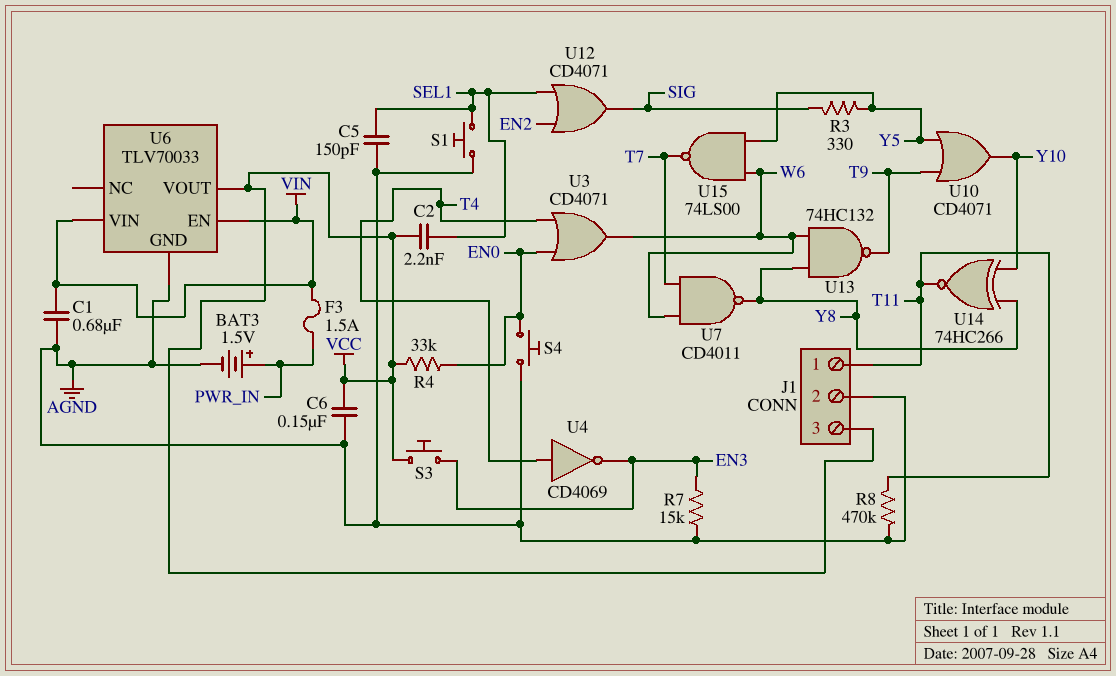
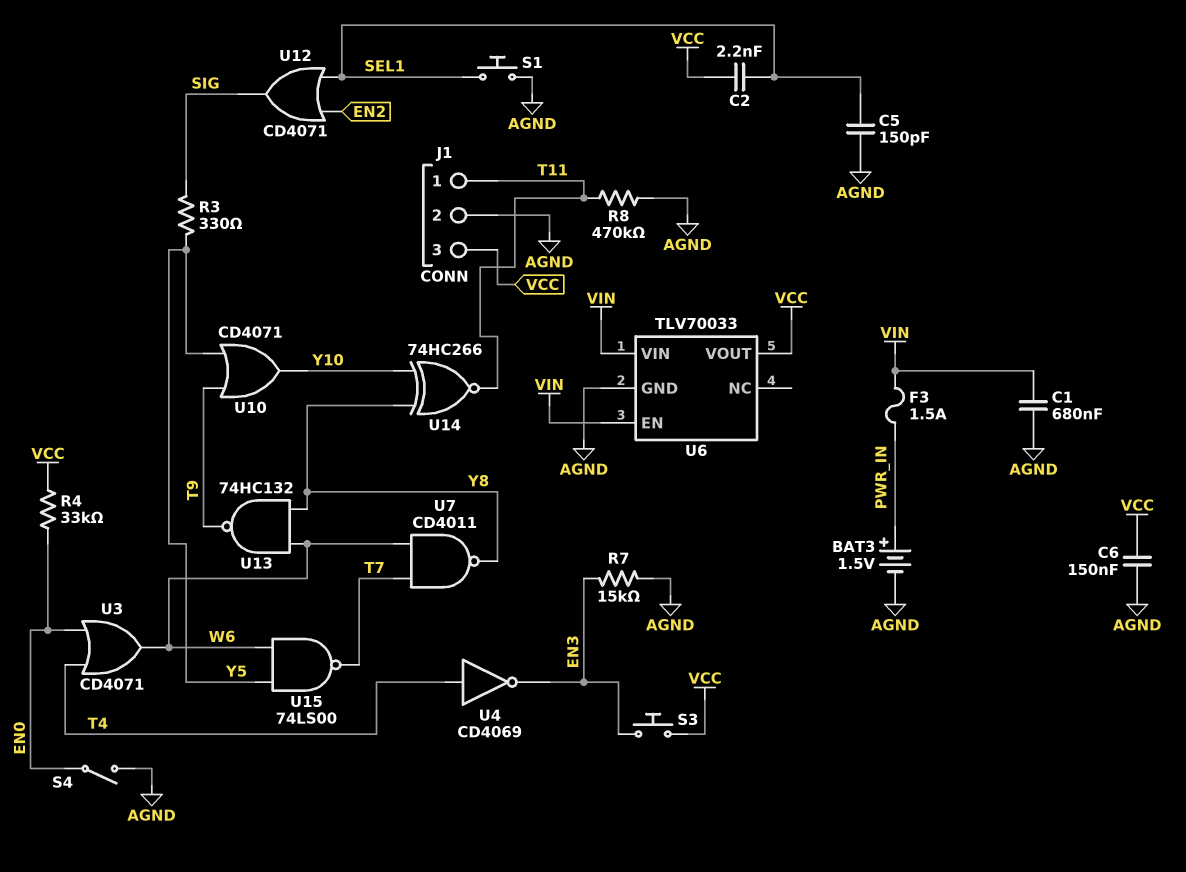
S4: button (AGND, EN0) -> switch (AGND, EN0)

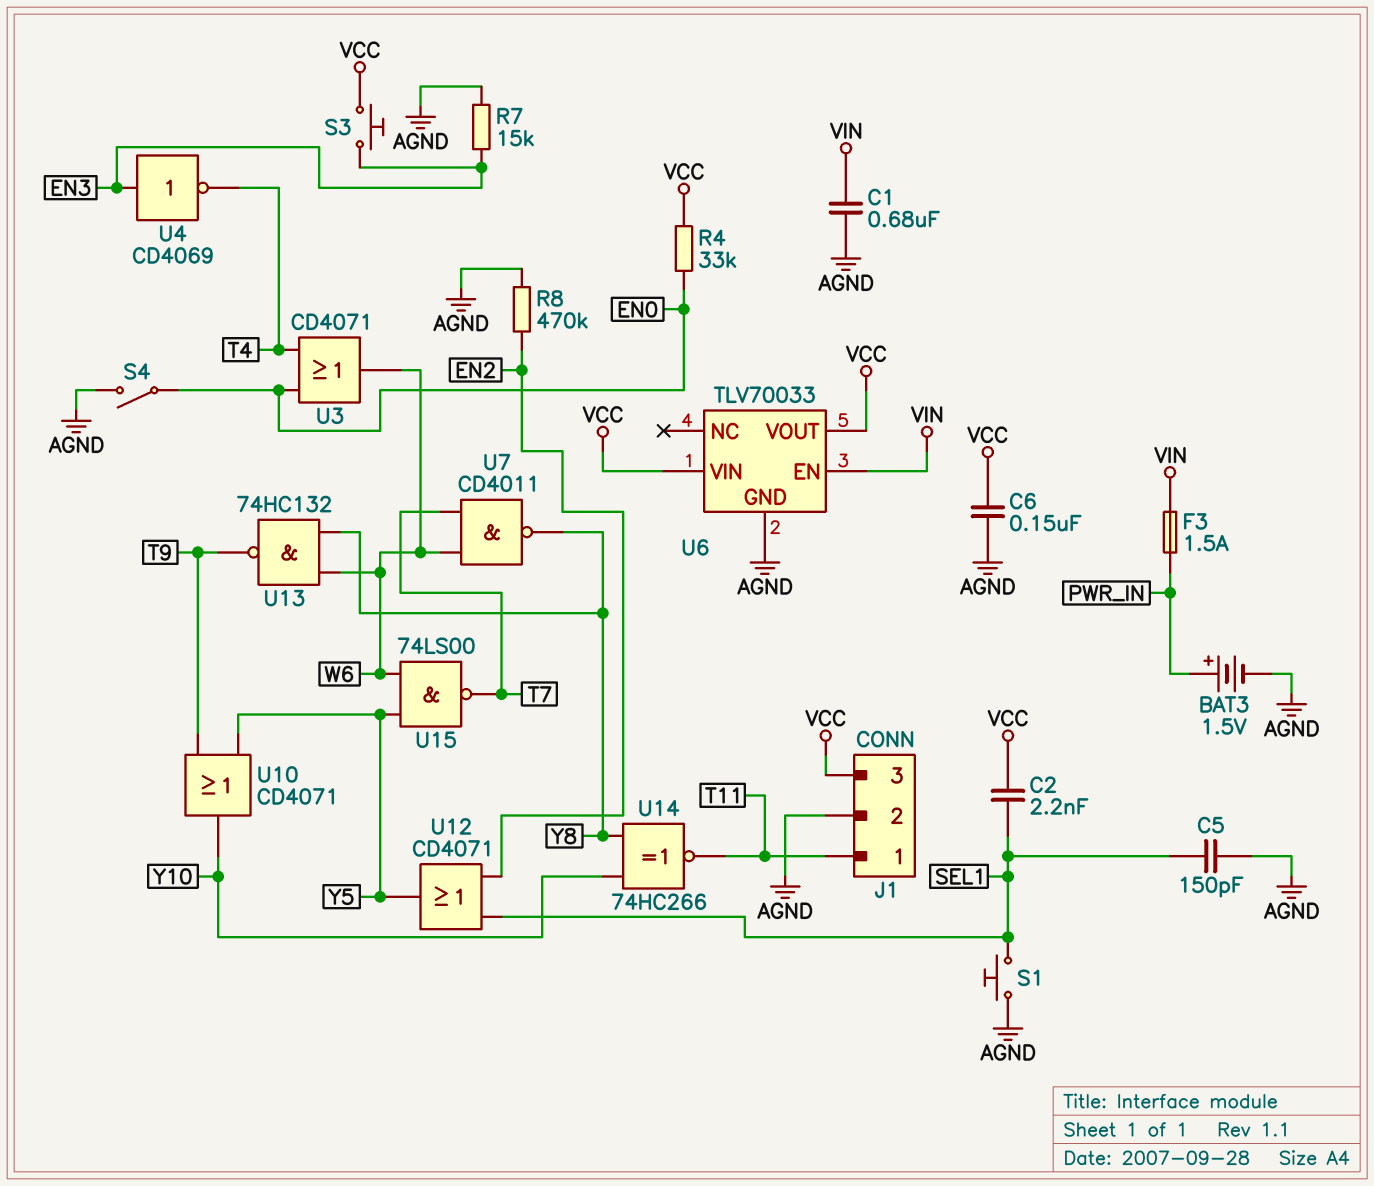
R3: 330 (SIG, Y5) -> none
R8: 470k (AGND, T11) -> 470k (AGND, EN2)
U4: NOT CD4069 (in T4, out EN3) -> NOT CD4069 (in EN3, out T4)
U6 pin VIN: VIN -> VCC
U12: OR CD4071 (in EN2, in SEL1, out SIG) -> OR CD4071 (in EN2, in SEL1, out Y5)

